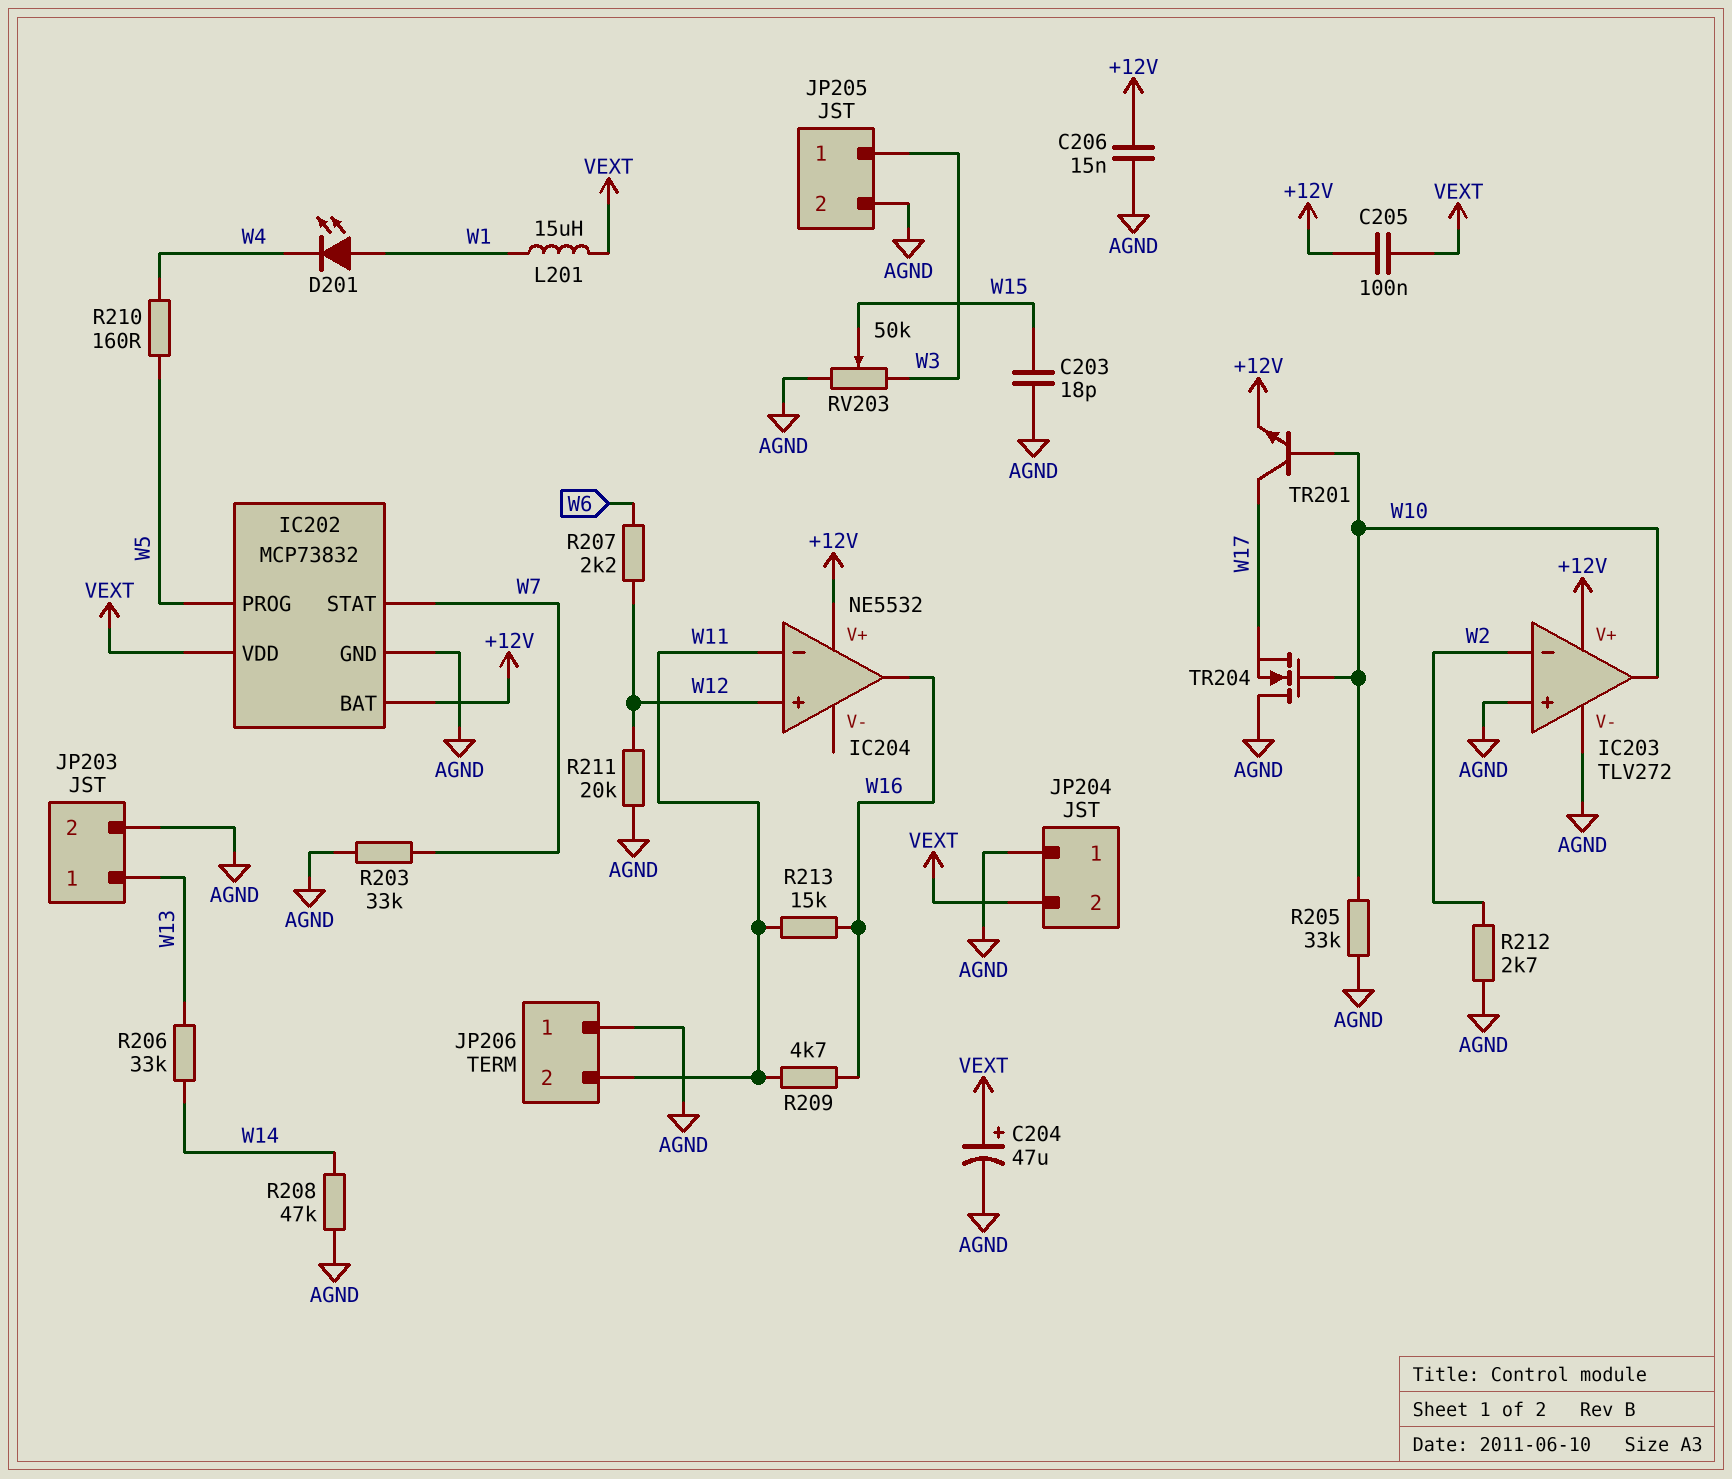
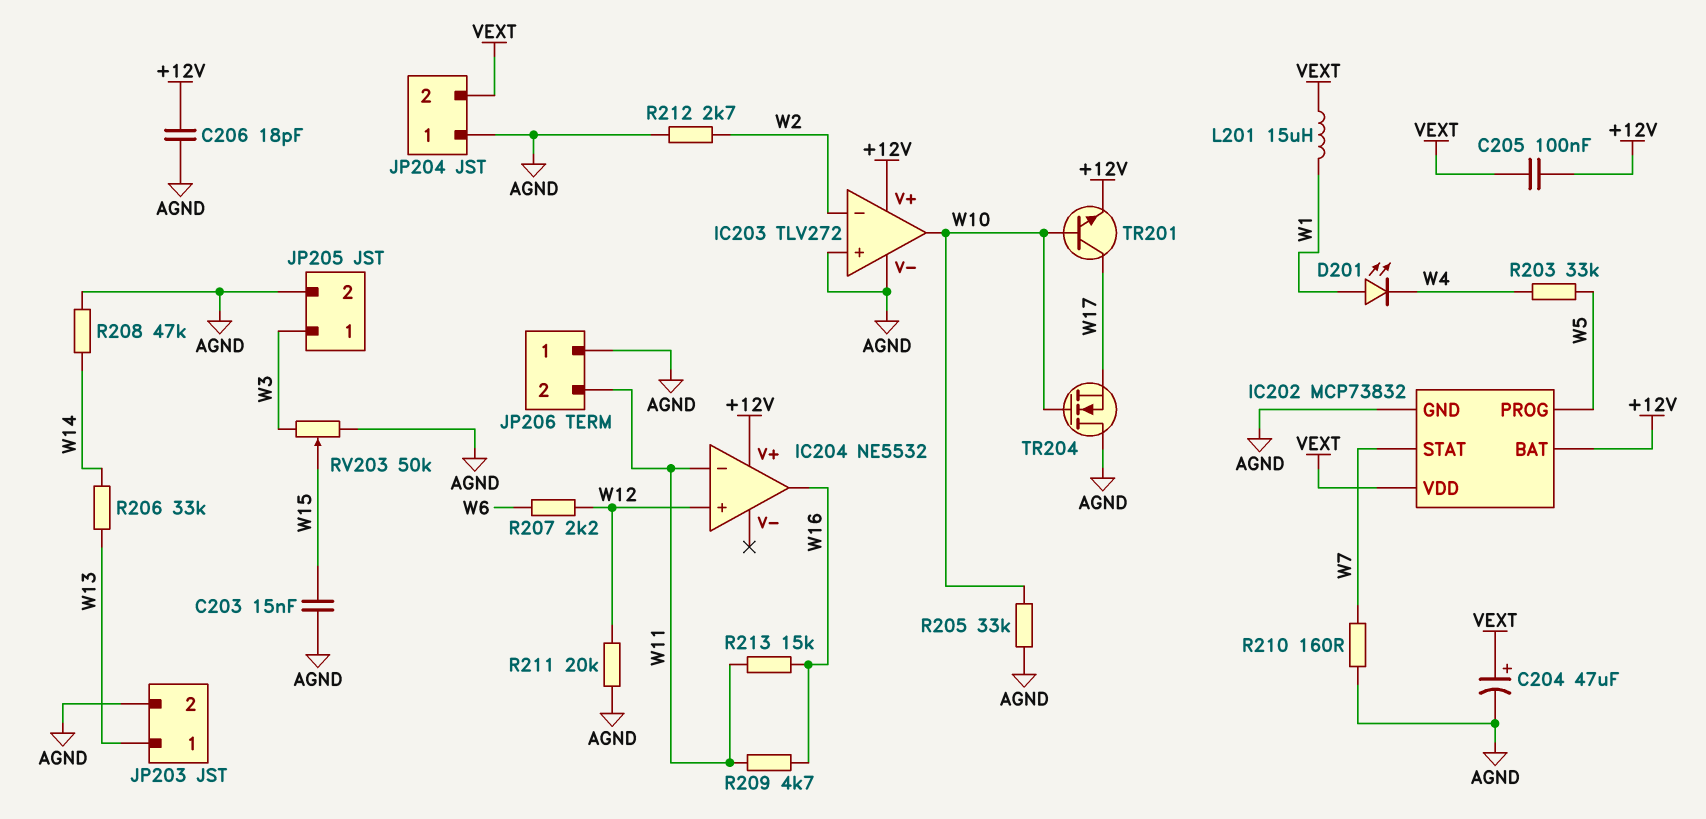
C203: 18pF (AGND, W15) -> 15nF (AGND, W15)
C206: 15nF (+12V, AGND) -> 18pF (+12V, AGND)
R203: 33k (AGND, W7) -> 33k (W4, W5)
R210: 160 (W4, W5) -> 160 (AGND, W7)

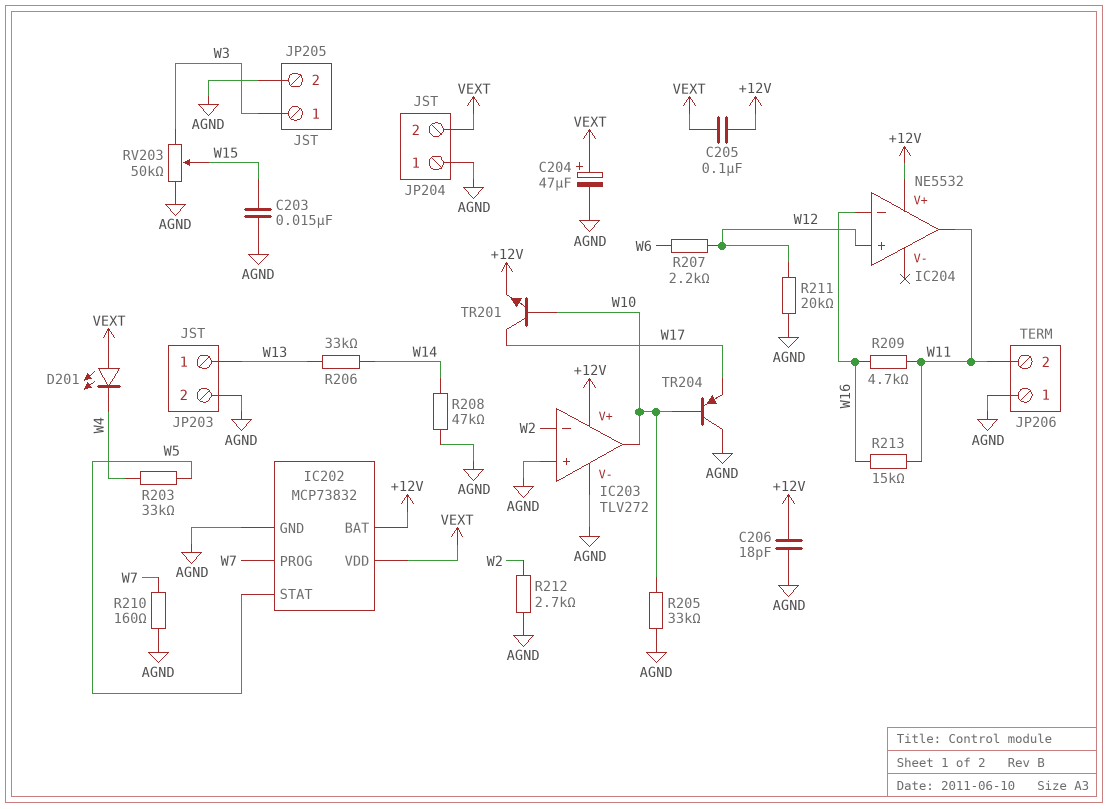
D201: LED (A W1, K W4) -> LED (A VEXT, K W4)
IC202 pin PROG: W5 -> W7
IC202 pin STAT: W7 -> W5
IC204 pin in-: W11 -> W16
IC204 pin out: W16 -> W11
L201: 15uH (VEXT, W1) -> none
TR204: NMOS (G W10, D AGND, S W17) -> PNP (B W10, C AGND, E W17)

